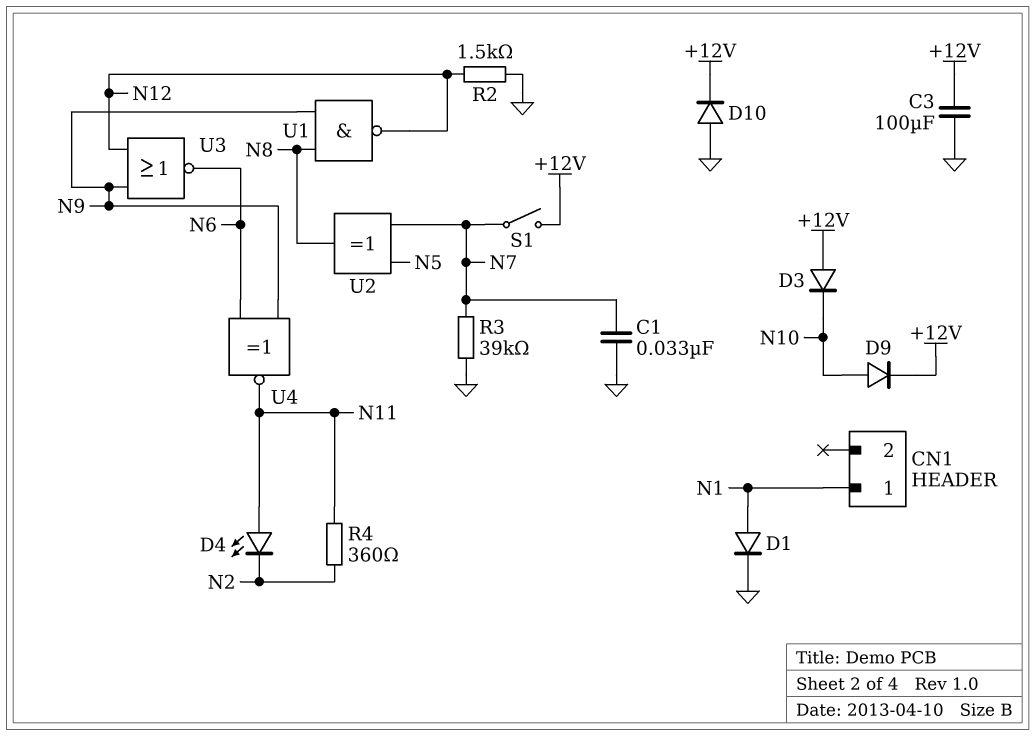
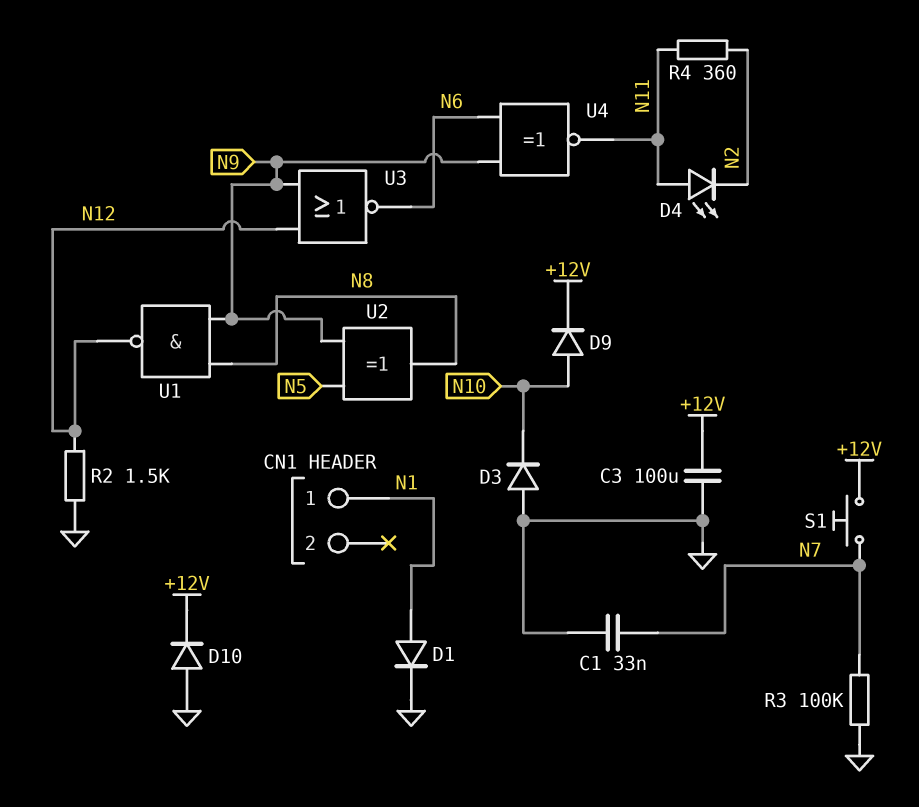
D3: diode (A +12V, K N10) -> diode (A GND, K N10)
R3: 39k (GND, N7) -> 100k (GND, N7)
S1: switch (+12V, N7) -> button (+12V, N7)
U2: XOR (in N5, in N7, out N8) -> XOR (in N5, in N9, out N8)

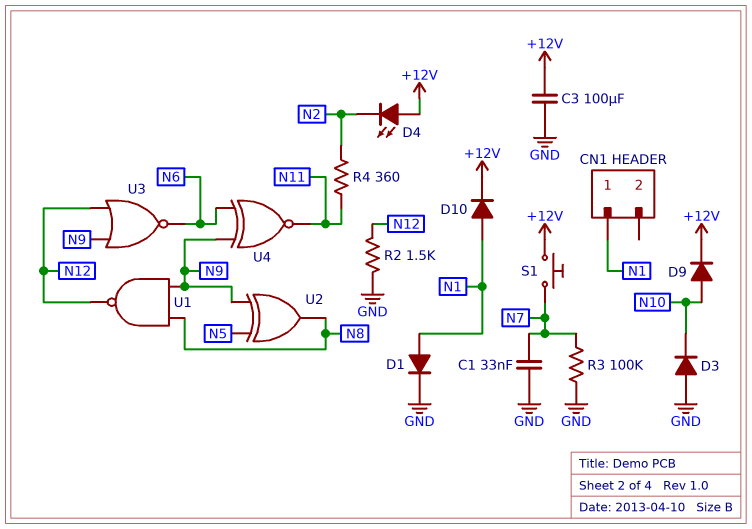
D4: LED (A N11, K N2) -> LED (A +12V, K N2)
D10: diode (A GND, K +12V) -> diode (A N1, K +12V)

